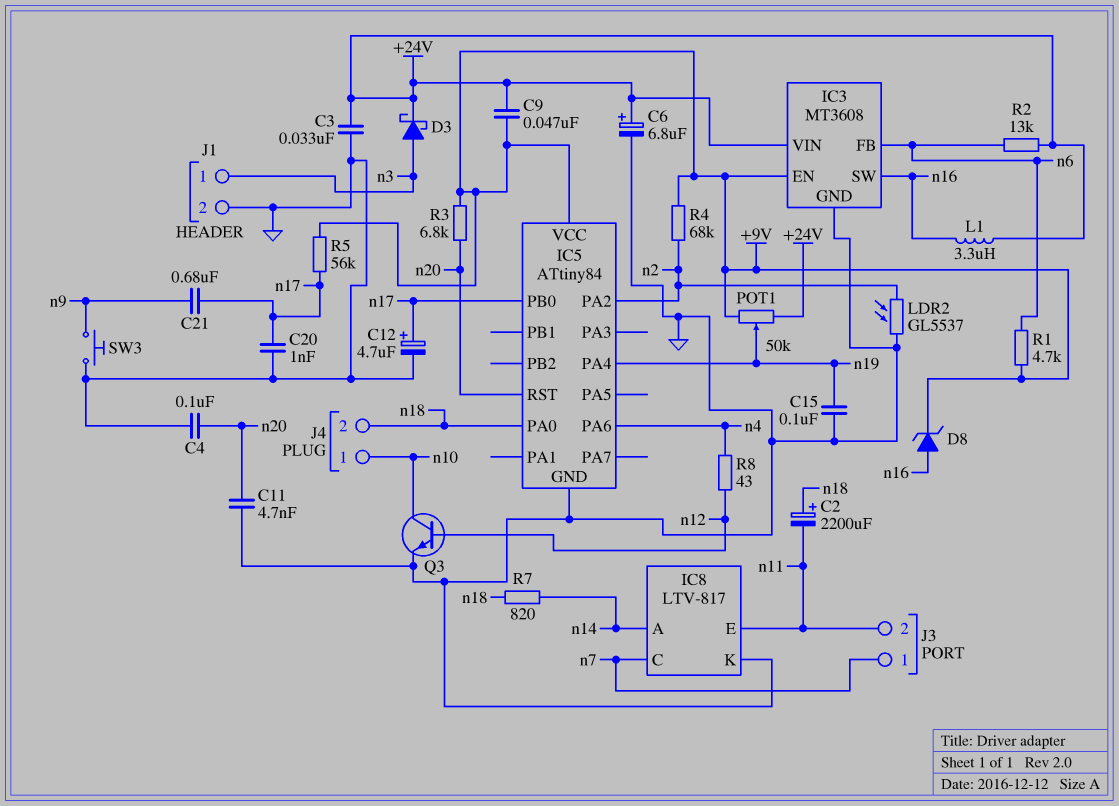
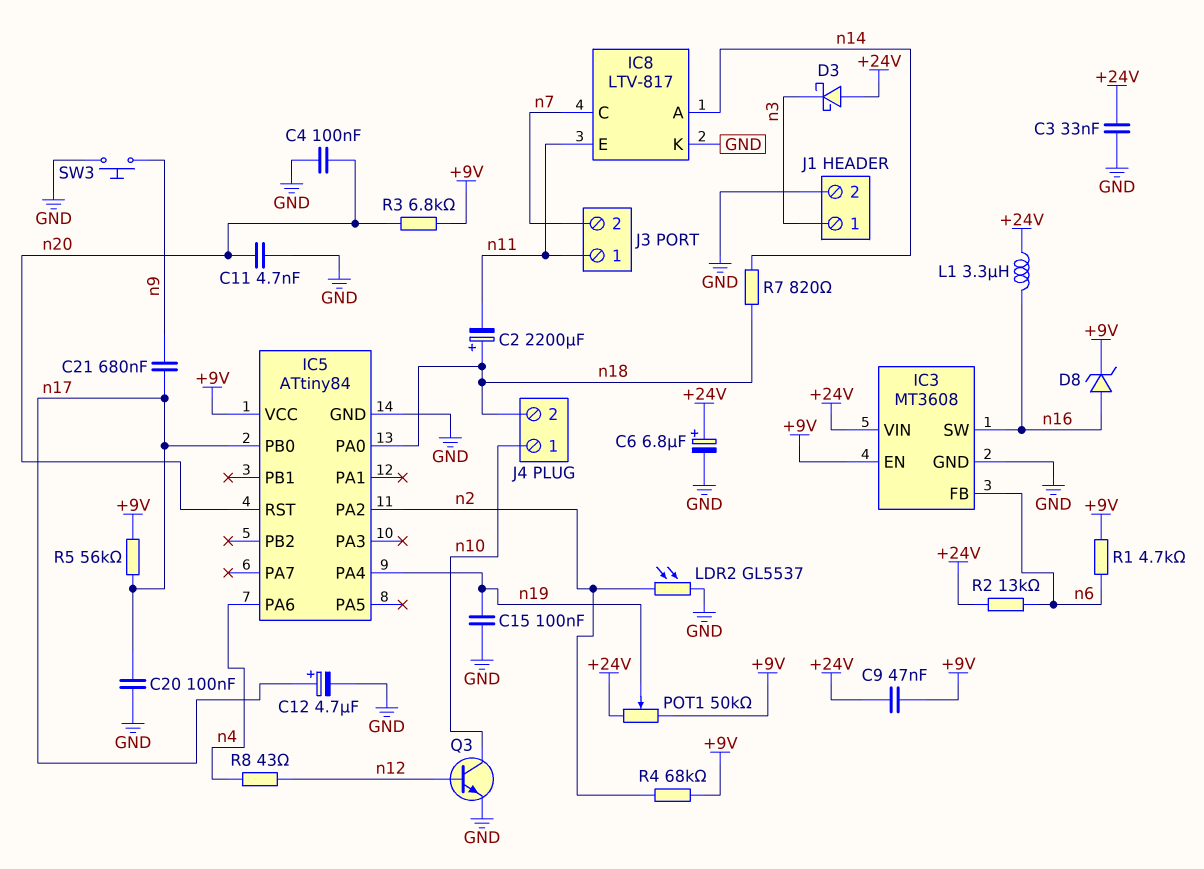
C20: 1nF (GND, n17) -> 100nF (GND, n17)
D3: schottky (A n3, K +24V) -> schottky (A +24V, K n3)
J3 pin 1: n7 -> n11
J3 pin 2: n11 -> n7

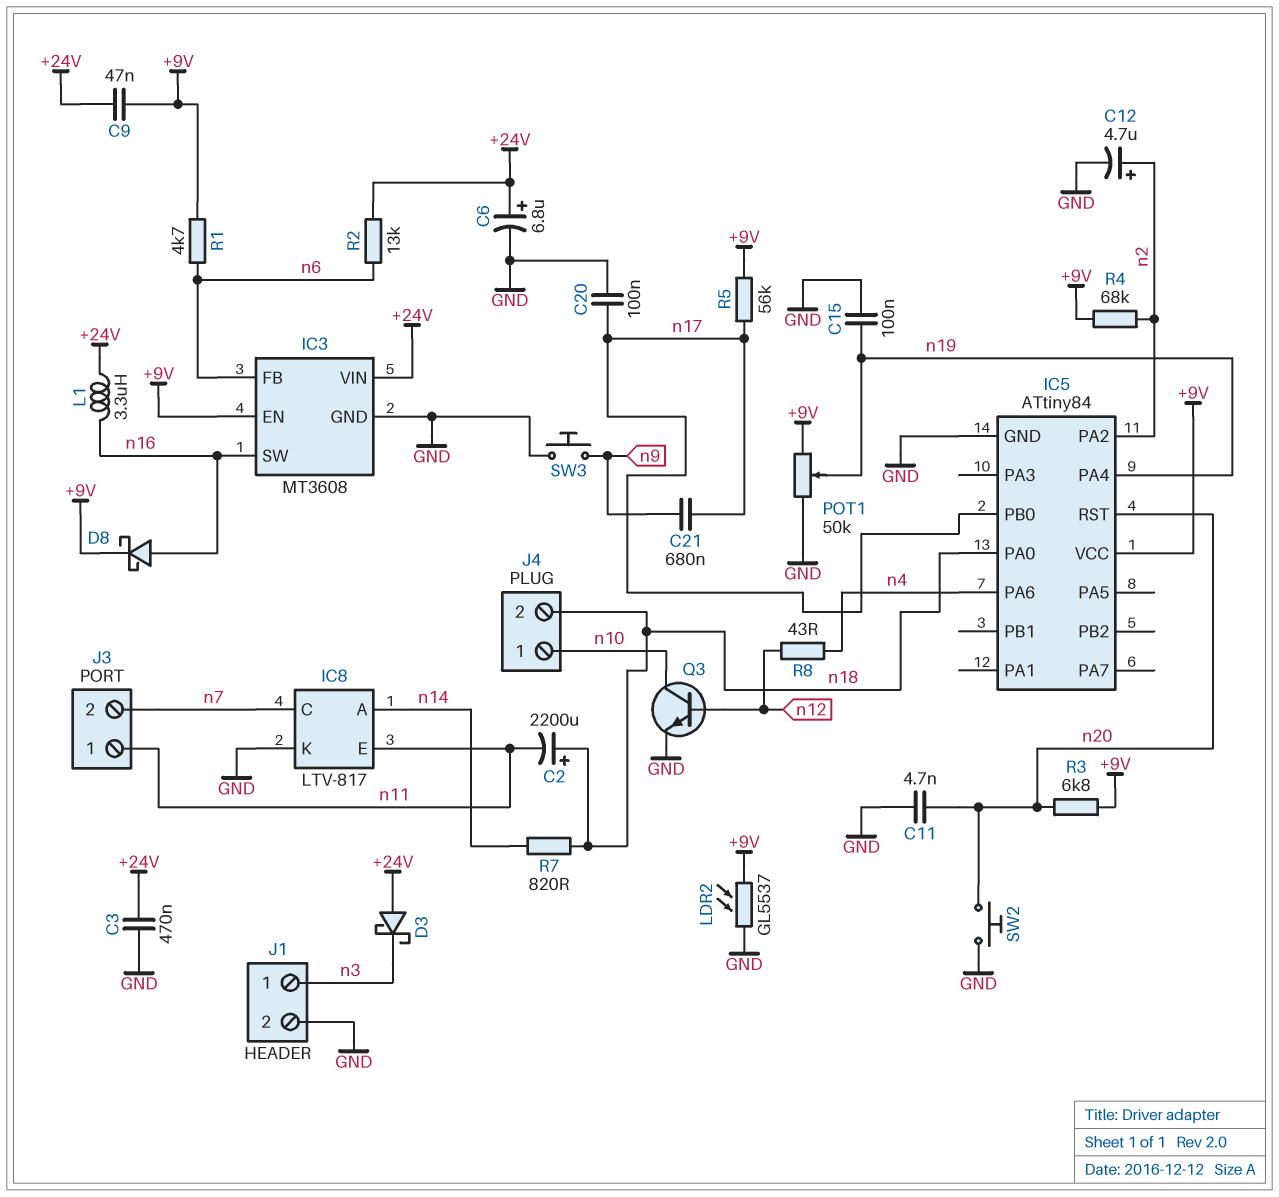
C3: 33nF (+24V, GND) -> 470nF (+24V, GND)
C4: 100nF (GND, n20) -> none
C12: 4.7uF (plus n17, minus GND) -> 4.7uF (plus n2, minus GND)
D8: zener (A n16, K +9V) -> schottky (A n16, K +9V)
LDR2: GL5537 (GND, n2) -> GL5537 (+9V, GND)
POT1: 50k (+9V, +24V, wiper n19) -> 50k (+9V, GND, wiper n19)
SW2: none -> button (GND, n20)

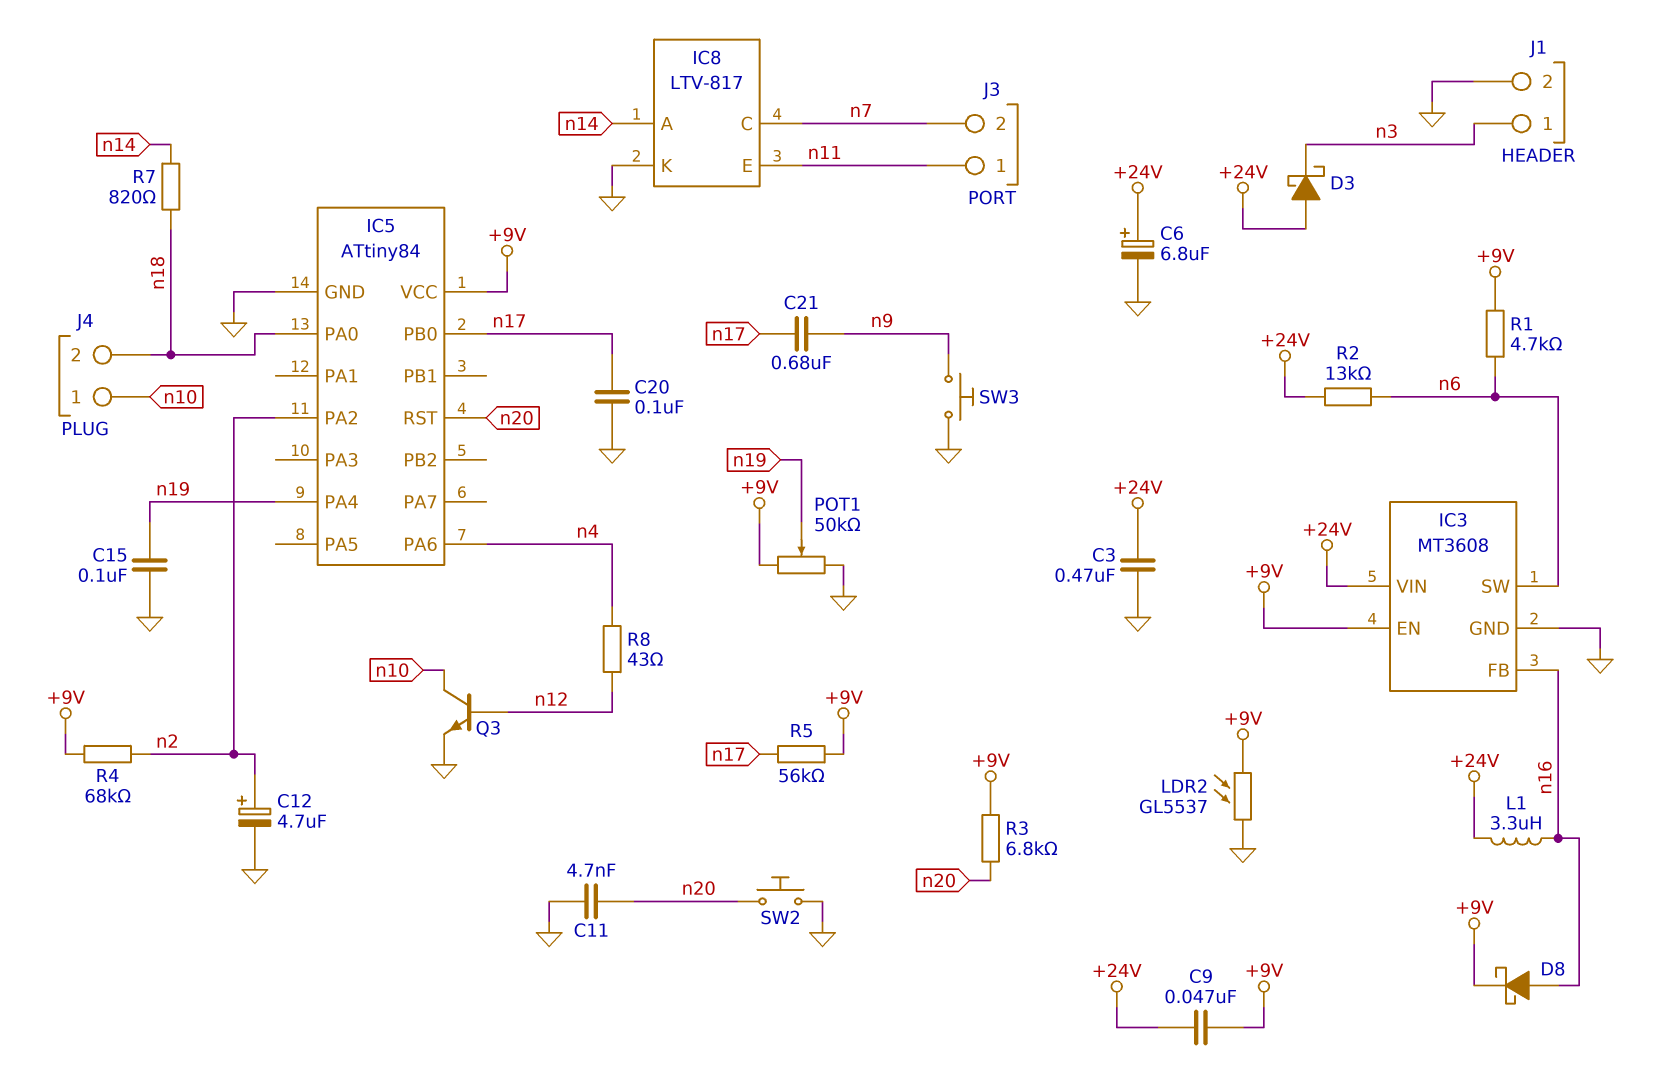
C2: 2200uF (plus n18, minus n11) -> none
IC3 pin FB: n6 -> n16
IC3 pin SW: n16 -> n6

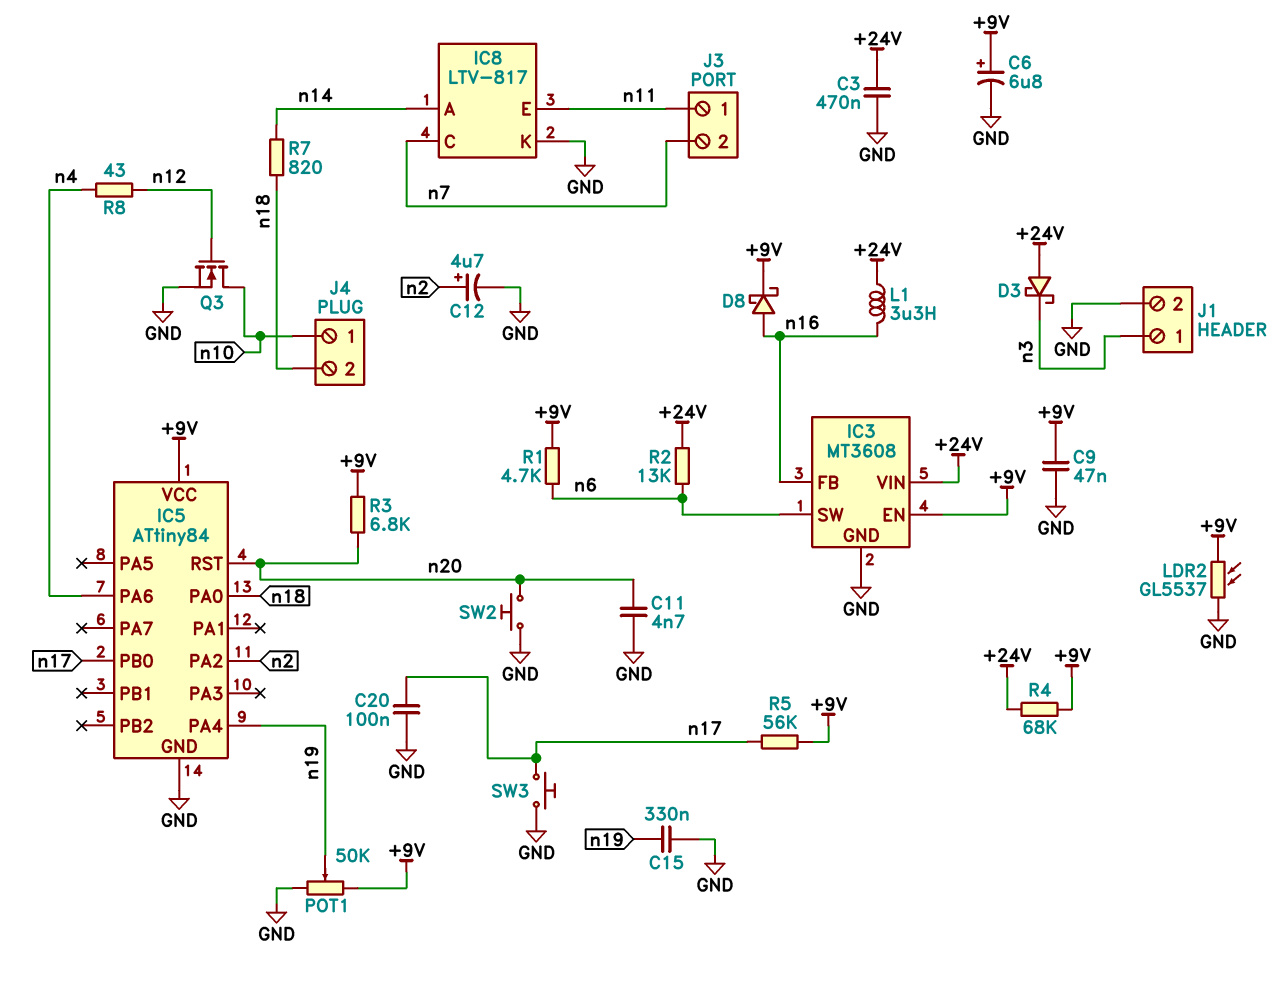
C6: 6.8uF (plus +24V, minus GND) -> 6.8uF (plus +9V, minus GND)
C9: 47nF (+9V, +24V) -> 47nF (+9V, GND)
C15: 100nF (GND, n19) -> 330nF (GND, n19)
C21: 680nF (n9, n17) -> none
Q3: NPN (B n12, C n10, E GND) -> NMOS (G n12, D n10, S GND)
R4: 68k (+9V, n2) -> 68k (+9V, +24V)
SW3: button (GND, n9) -> button (GND, n17)

